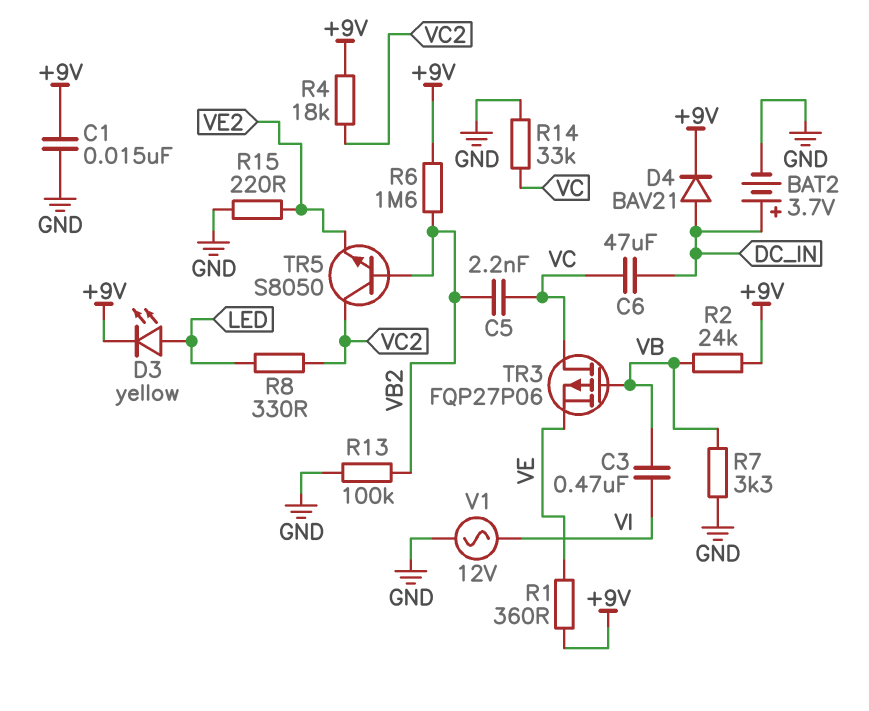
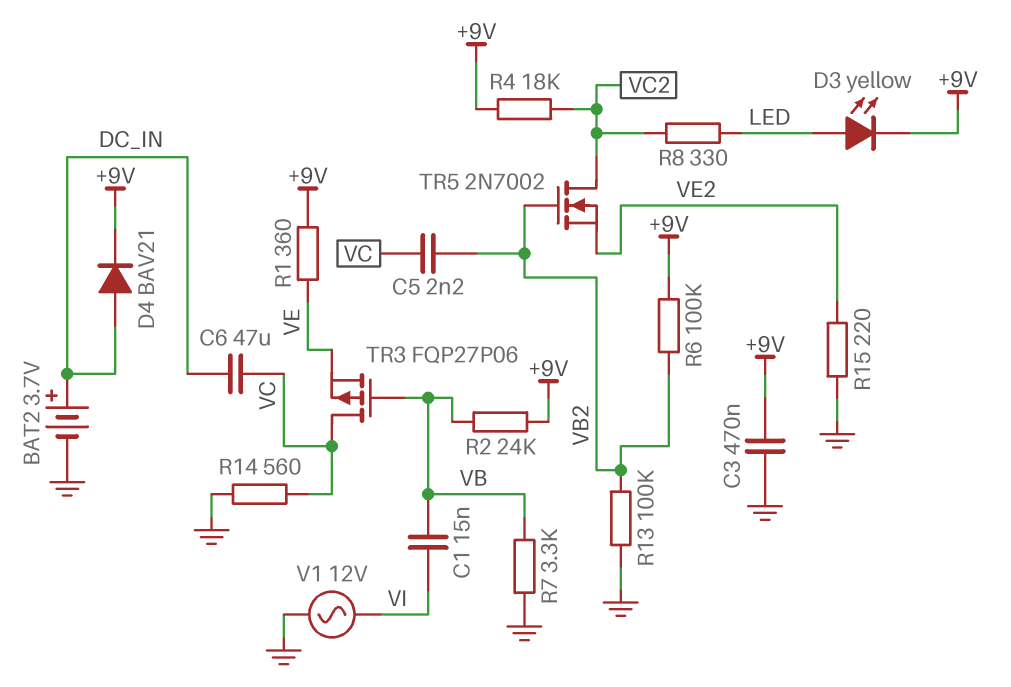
C1: 15nF (+9V, GND) -> 15nF (VB, VI)
C3: 470nF (VB, VI) -> 470nF (+9V, GND)
R6: 1.6M (+9V, VB2) -> 100k (+9V, VB2)
R14: 33k (GND, VC) -> 560 (GND, VC)
TR5: NPN S8050 (B VB2, C VC2, E VE2) -> NMOS 2N7002 (G VB2, D VC2, S VE2)

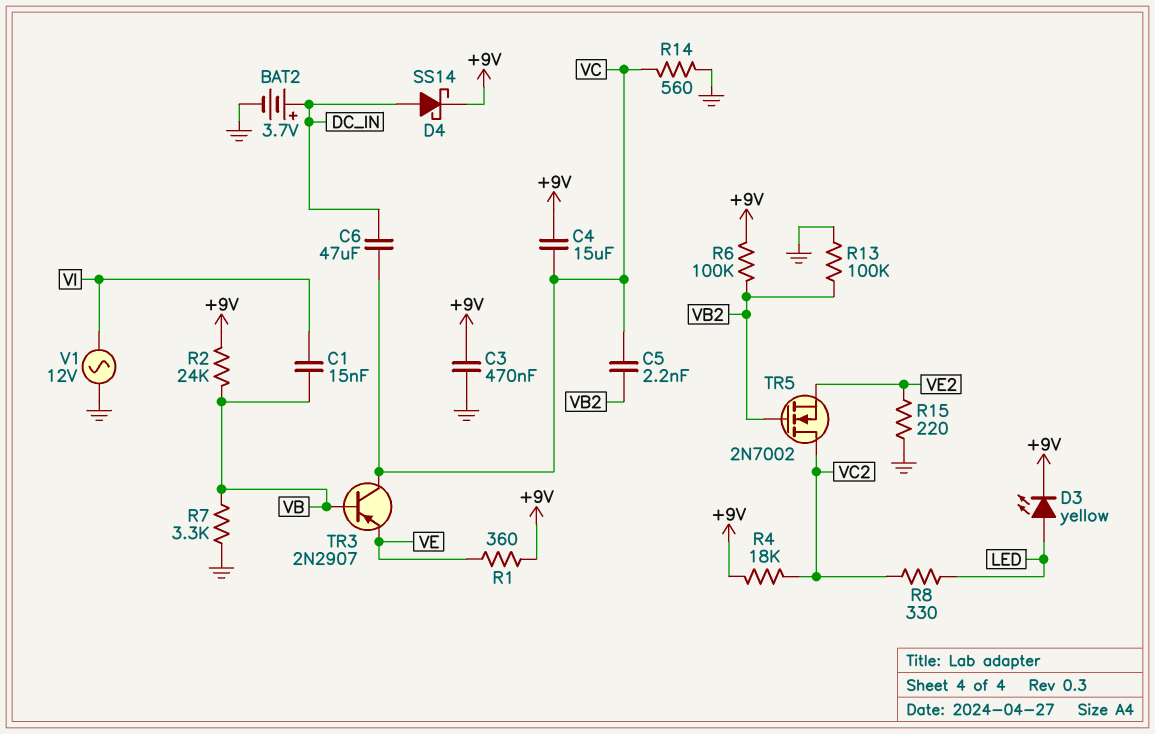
C4: none -> 15uF (+9V, VC)
D4: diode BAV21 (A DC_IN, K +9V) -> schottky SS14 (A DC_IN, K +9V)
TR3: PMOS FQP27P06 (G VB, D VC, S VE) -> PNP 2N2907 (B VB, C VC, E VE)

